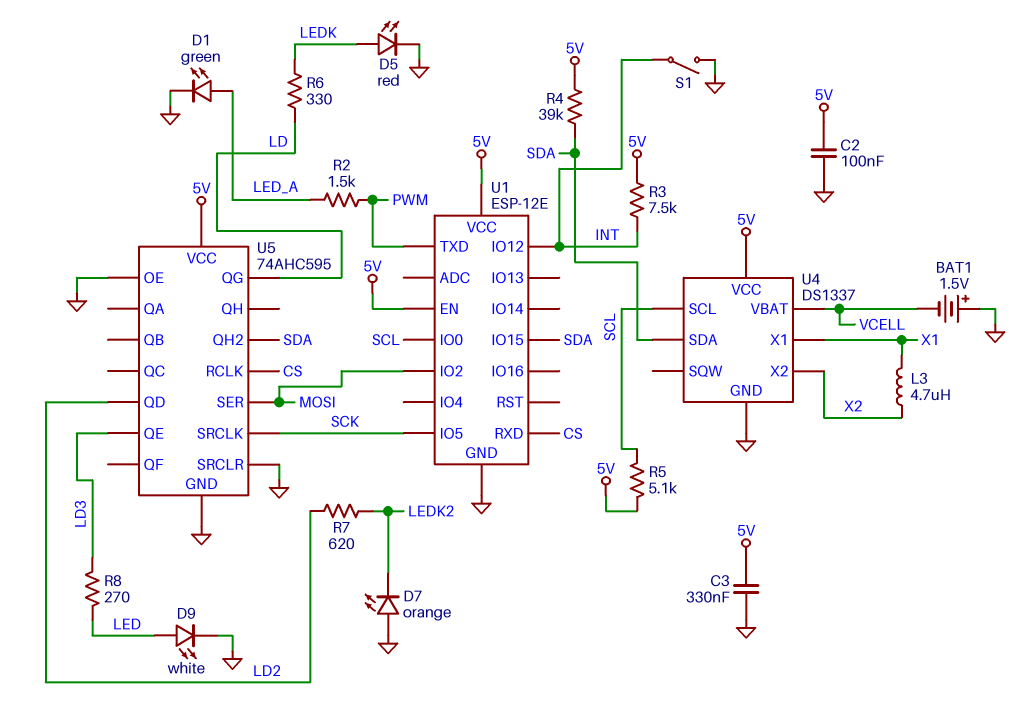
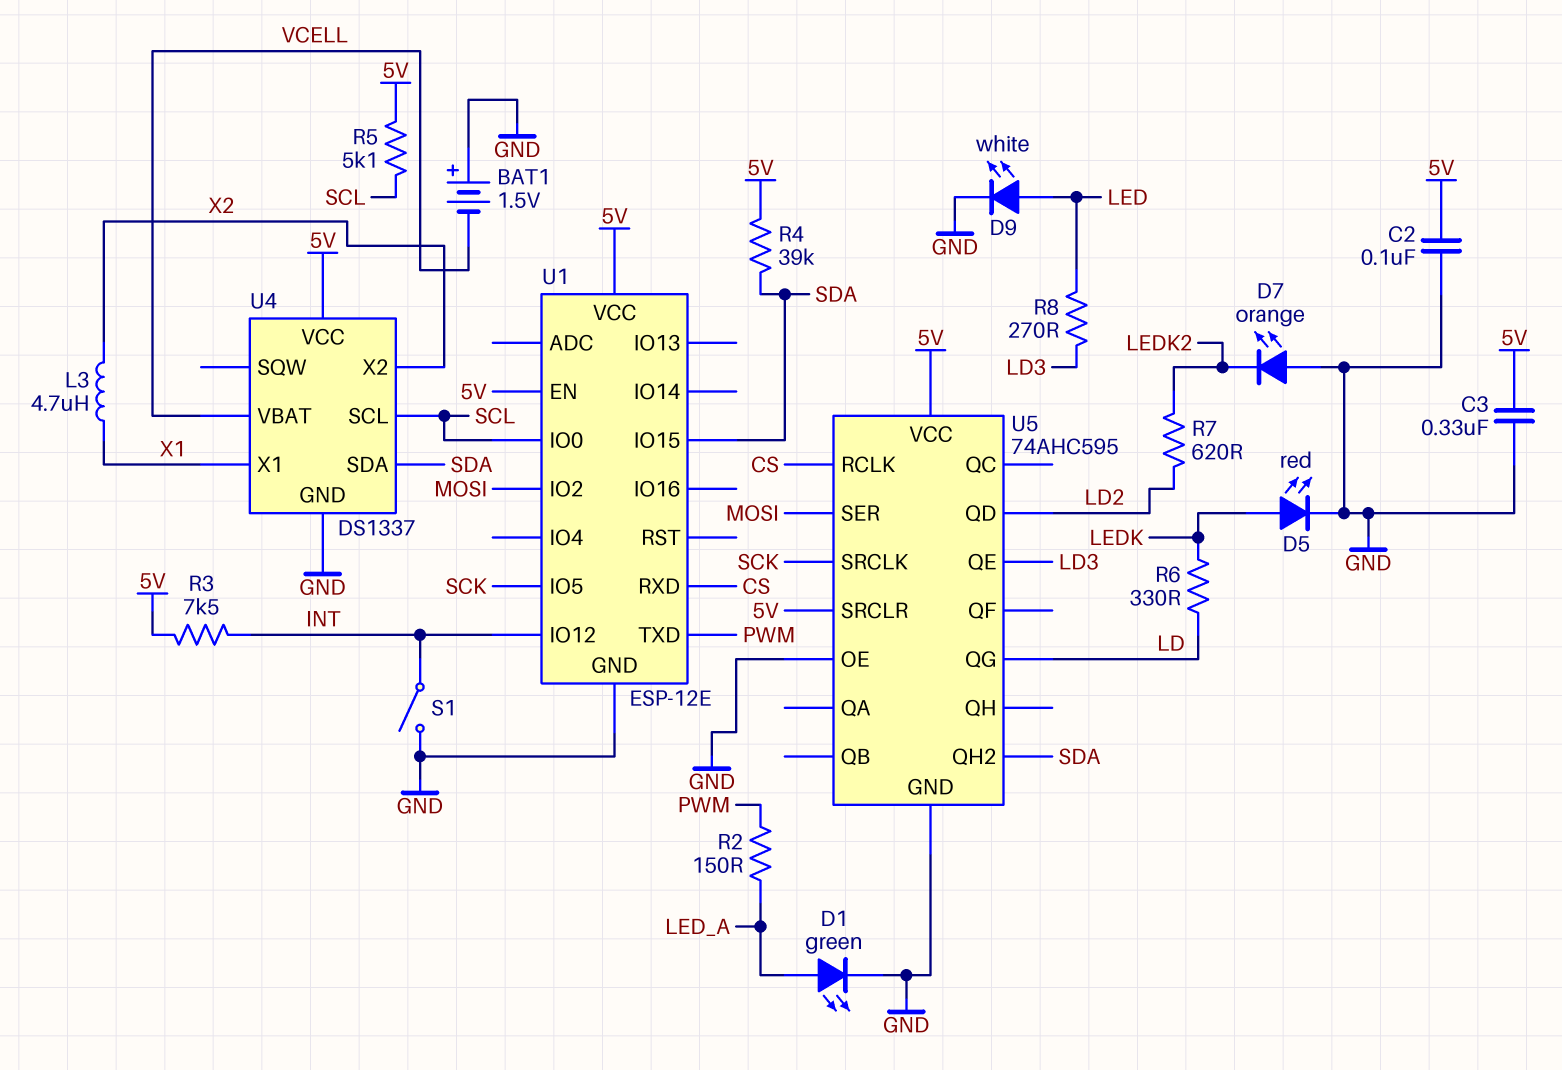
R2: 1.5k (LED_A, PWM) -> 150 (LED_A, PWM)
U5 pin SRCLR: GND -> 5V

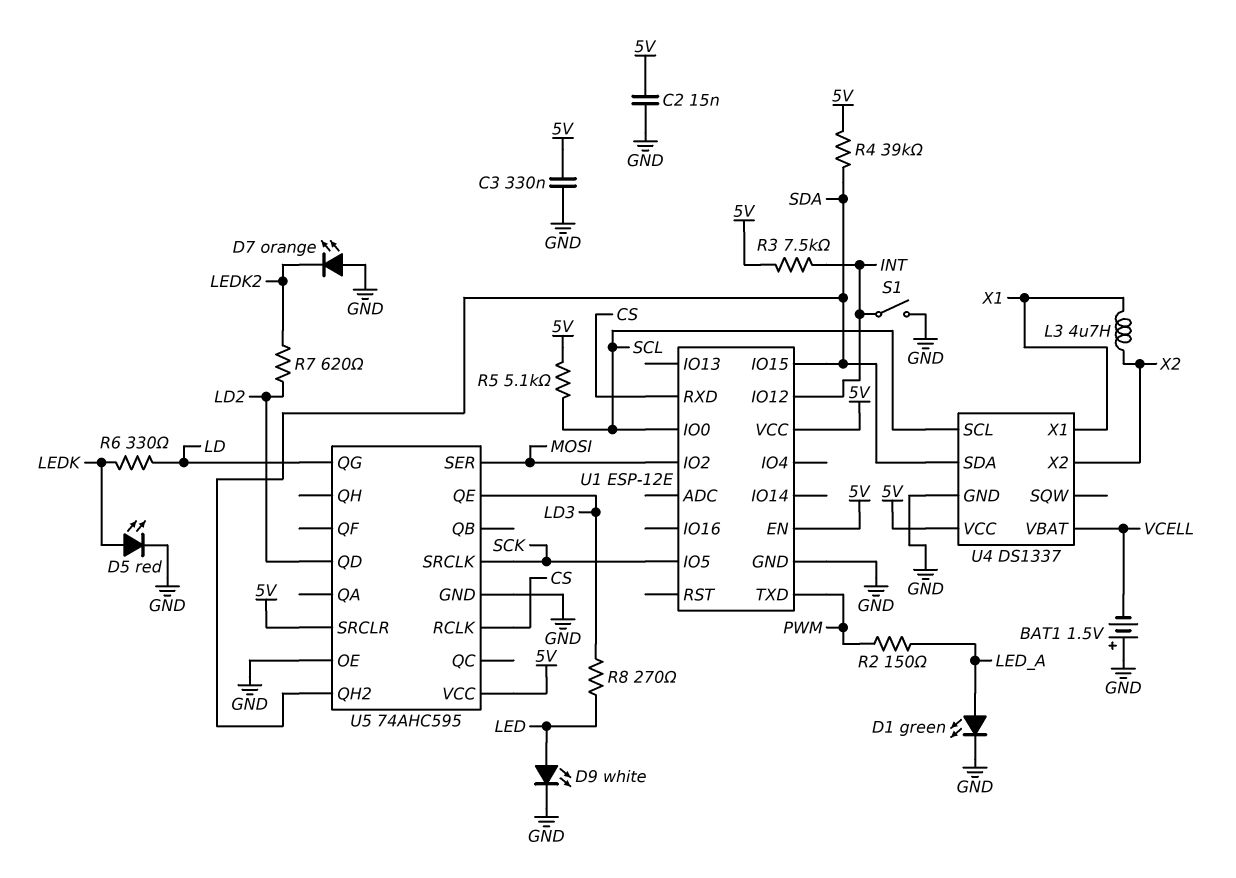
C2: 100nF (5V, GND) -> 15nF (5V, GND)

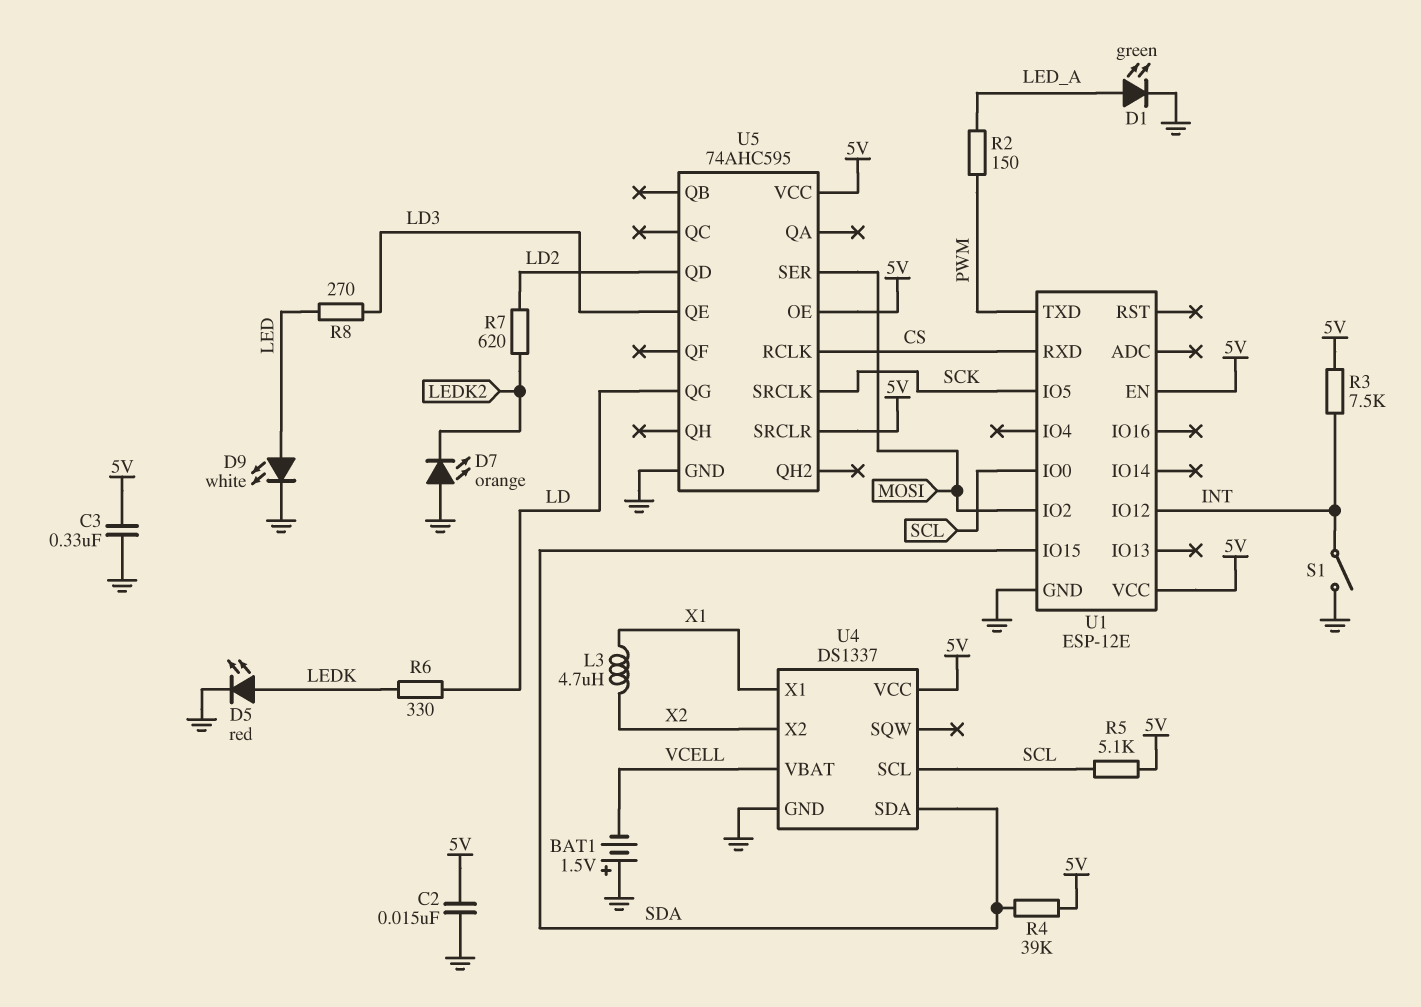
U5 pin OE: GND -> 5V
U5 pin QH2: SDA -> none

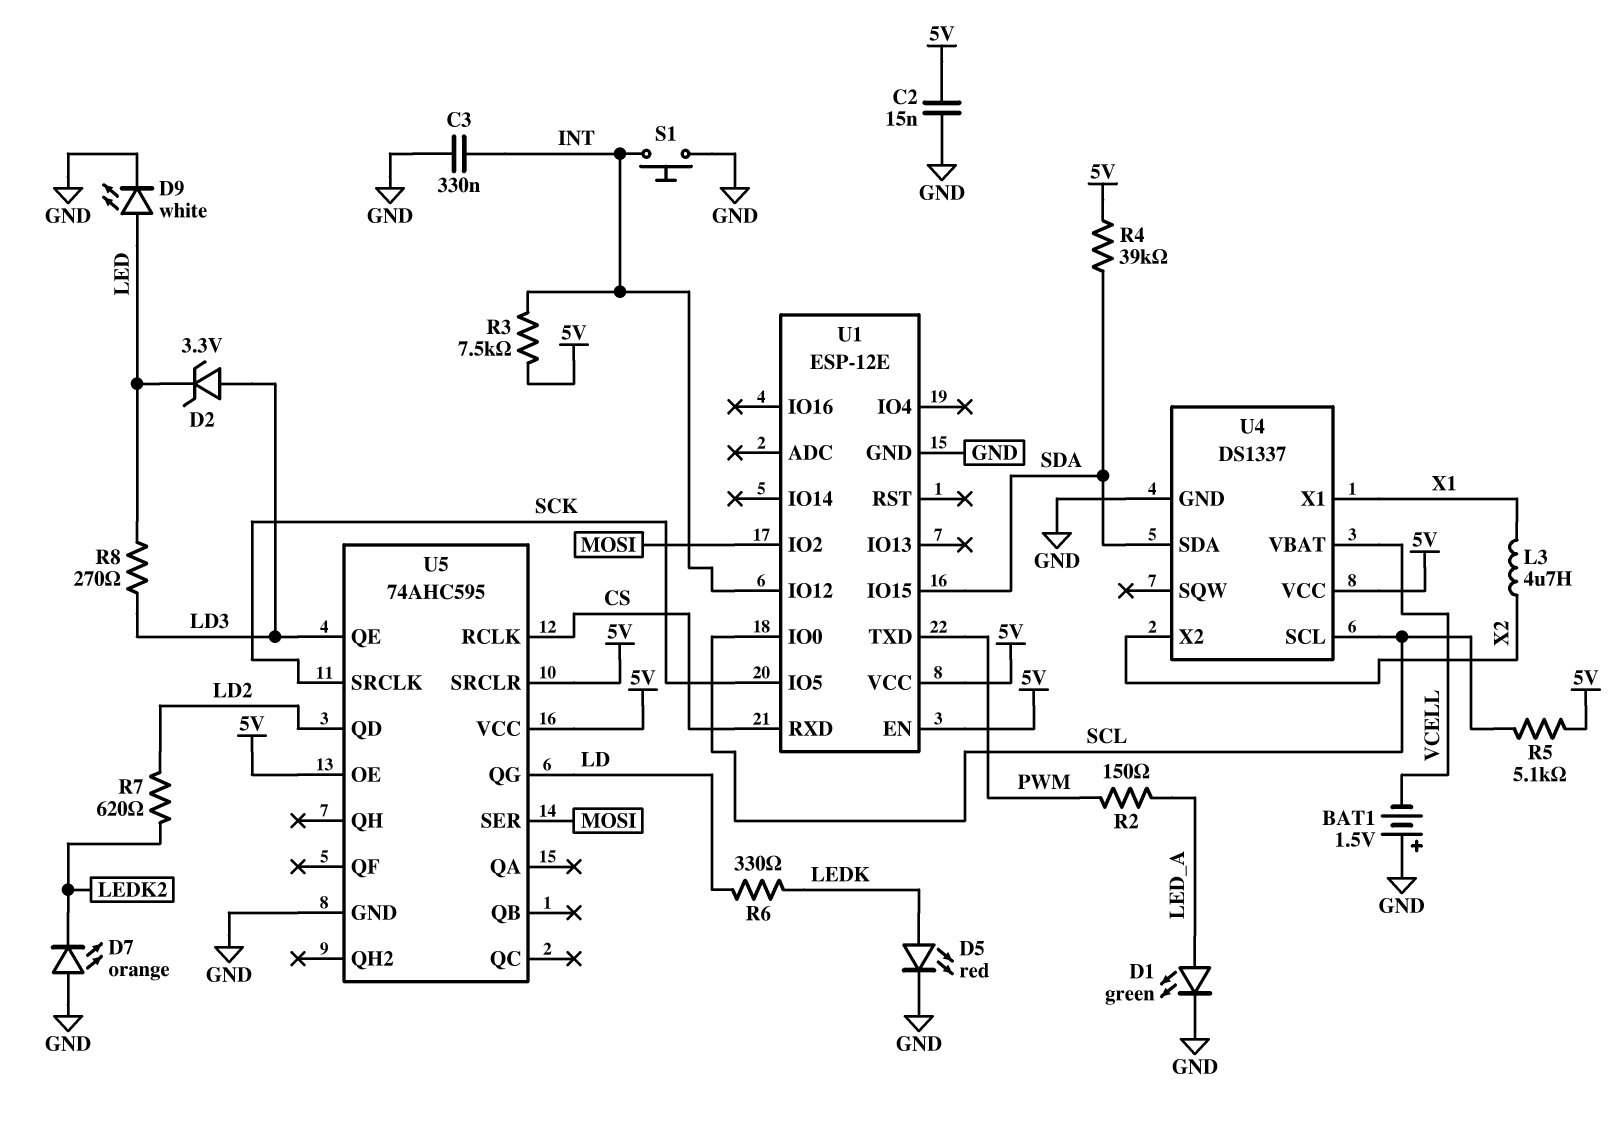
C3: 330nF (5V, GND) -> 330nF (GND, INT)
D2: none -> zener 3.3V (A LD3, K LED)
S1: switch (GND, INT) -> button (GND, INT)

